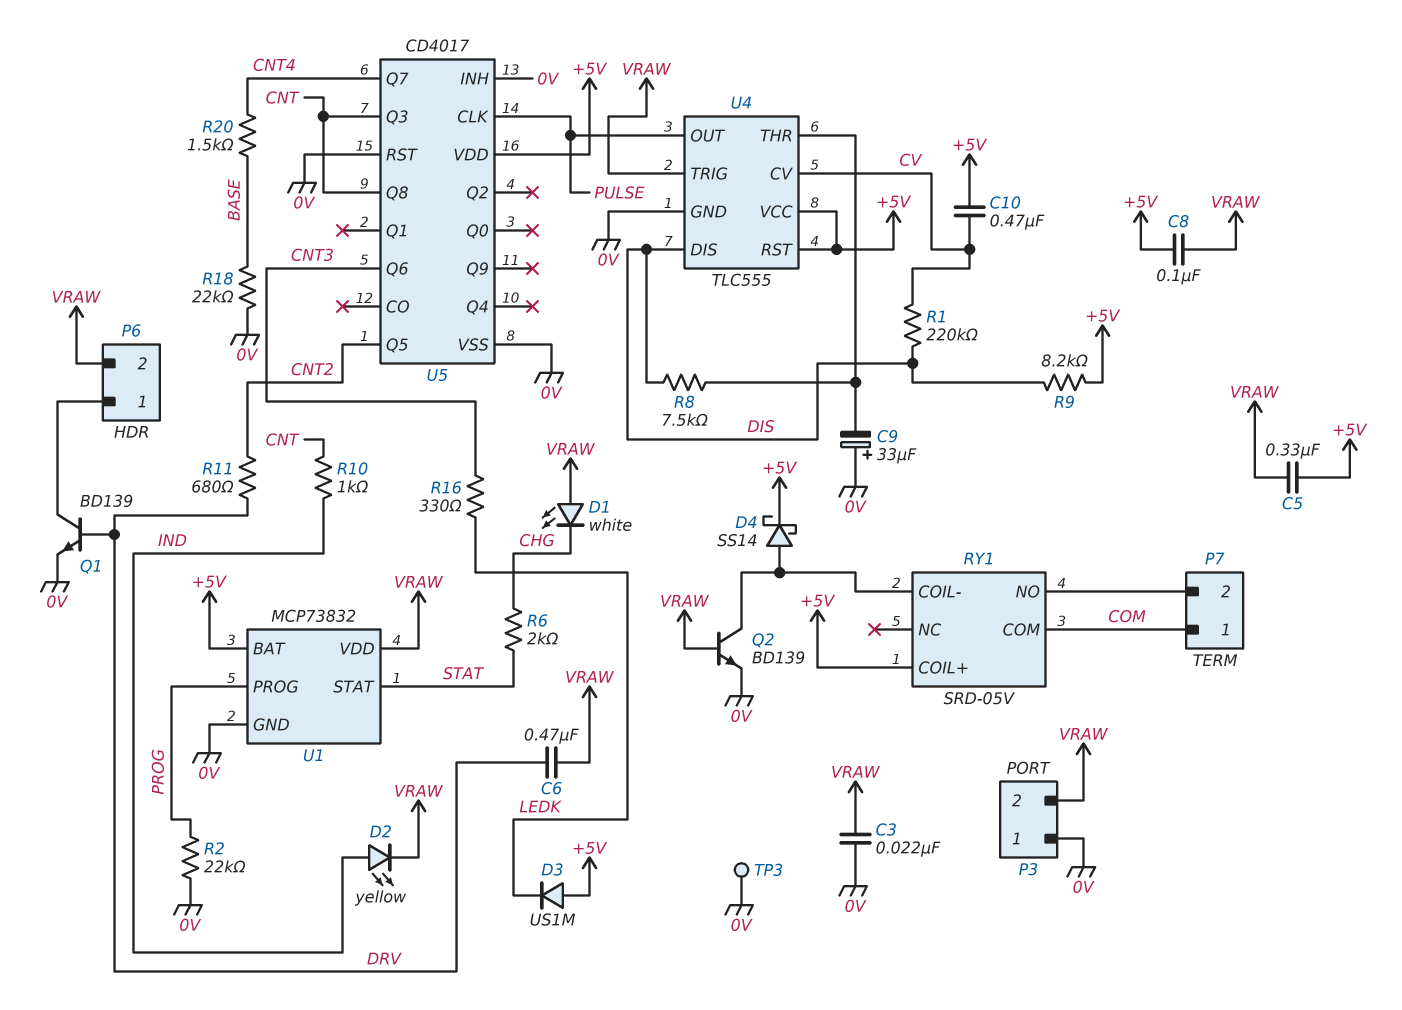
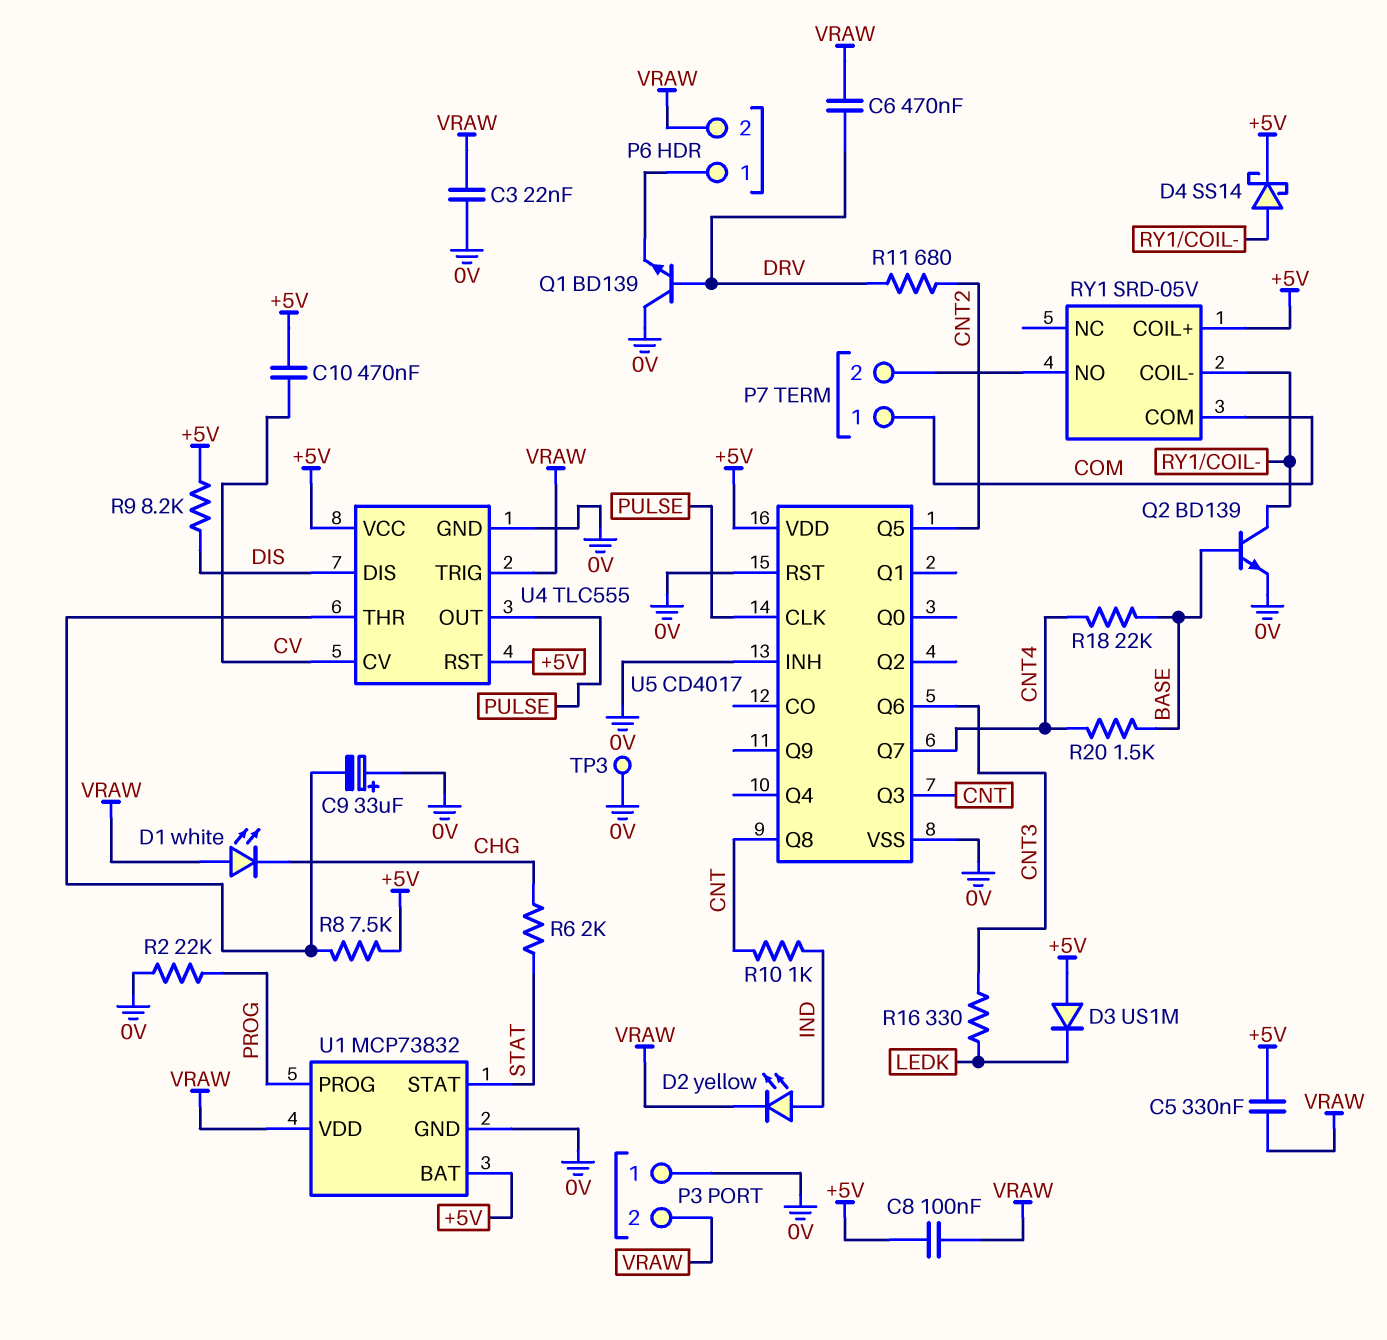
Q1: NPN BD139 (B DRV, C P6/1, E 0V) -> NPN BD139 (B DRV, C 0V, E P6/1)
Q2: NPN BD139 (B VRAW, C RY1/COIL-, E 0V) -> NPN BD139 (B BASE, C RY1/COIL-, E 0V)
R1: 220k (CV, DIS) -> none
R8: 7.5k (DIS, U4/THR) -> 7.5k (+5V, U4/THR)
R18: 22k (0V, BASE) -> 22k (BASE, CNT4)

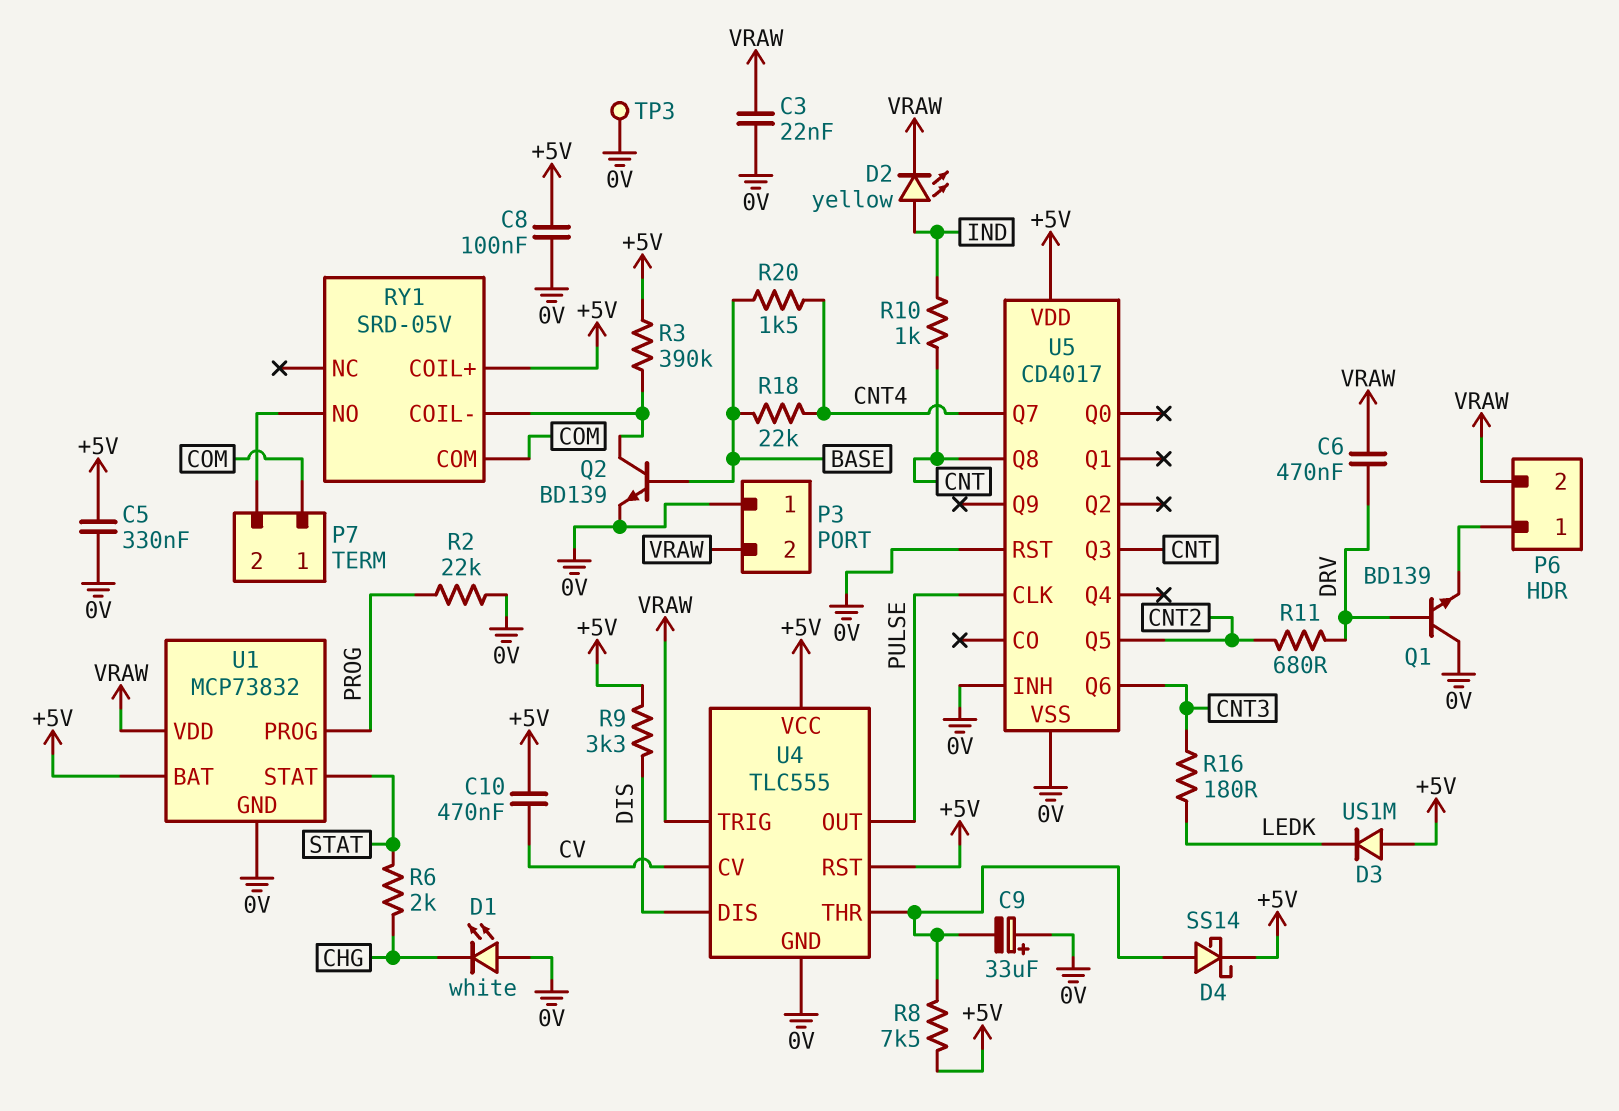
C5: 330nF (+5V, VRAW) -> 330nF (+5V, 0V)
C8: 100nF (+5V, VRAW) -> 100nF (+5V, 0V)
D1: LED white (A VRAW, K CHG) -> LED white (A 0V, K CHG)
D4: schottky SS14 (A RY1/COIL-, K +5V) -> schottky SS14 (A U4/THR, K +5V)
R3: none -> 390k (+5V, RY1/COIL-)
R9: 8.2k (+5V, DIS) -> 3.3k (+5V, DIS)
R16: 330 (CNT3, LEDK) -> 180 (CNT3, LEDK)

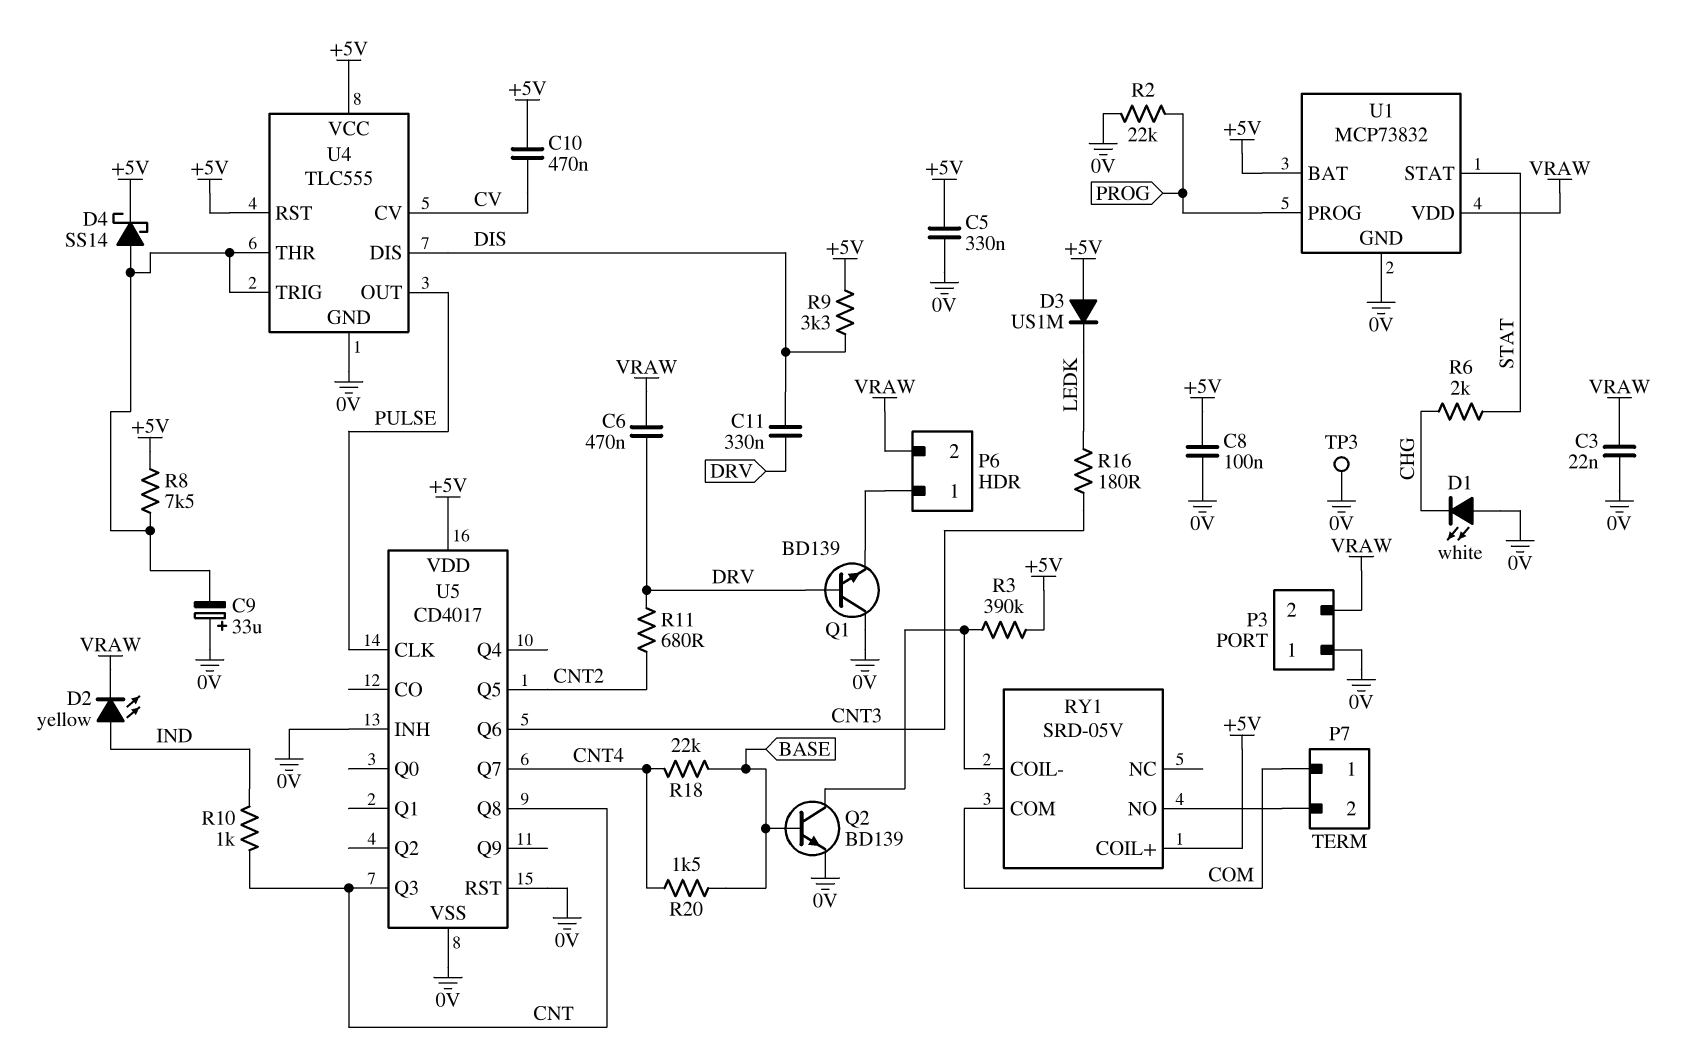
C11: none -> 330nF (DIS, DRV)
U4 pin TRIG: VRAW -> U4/THR

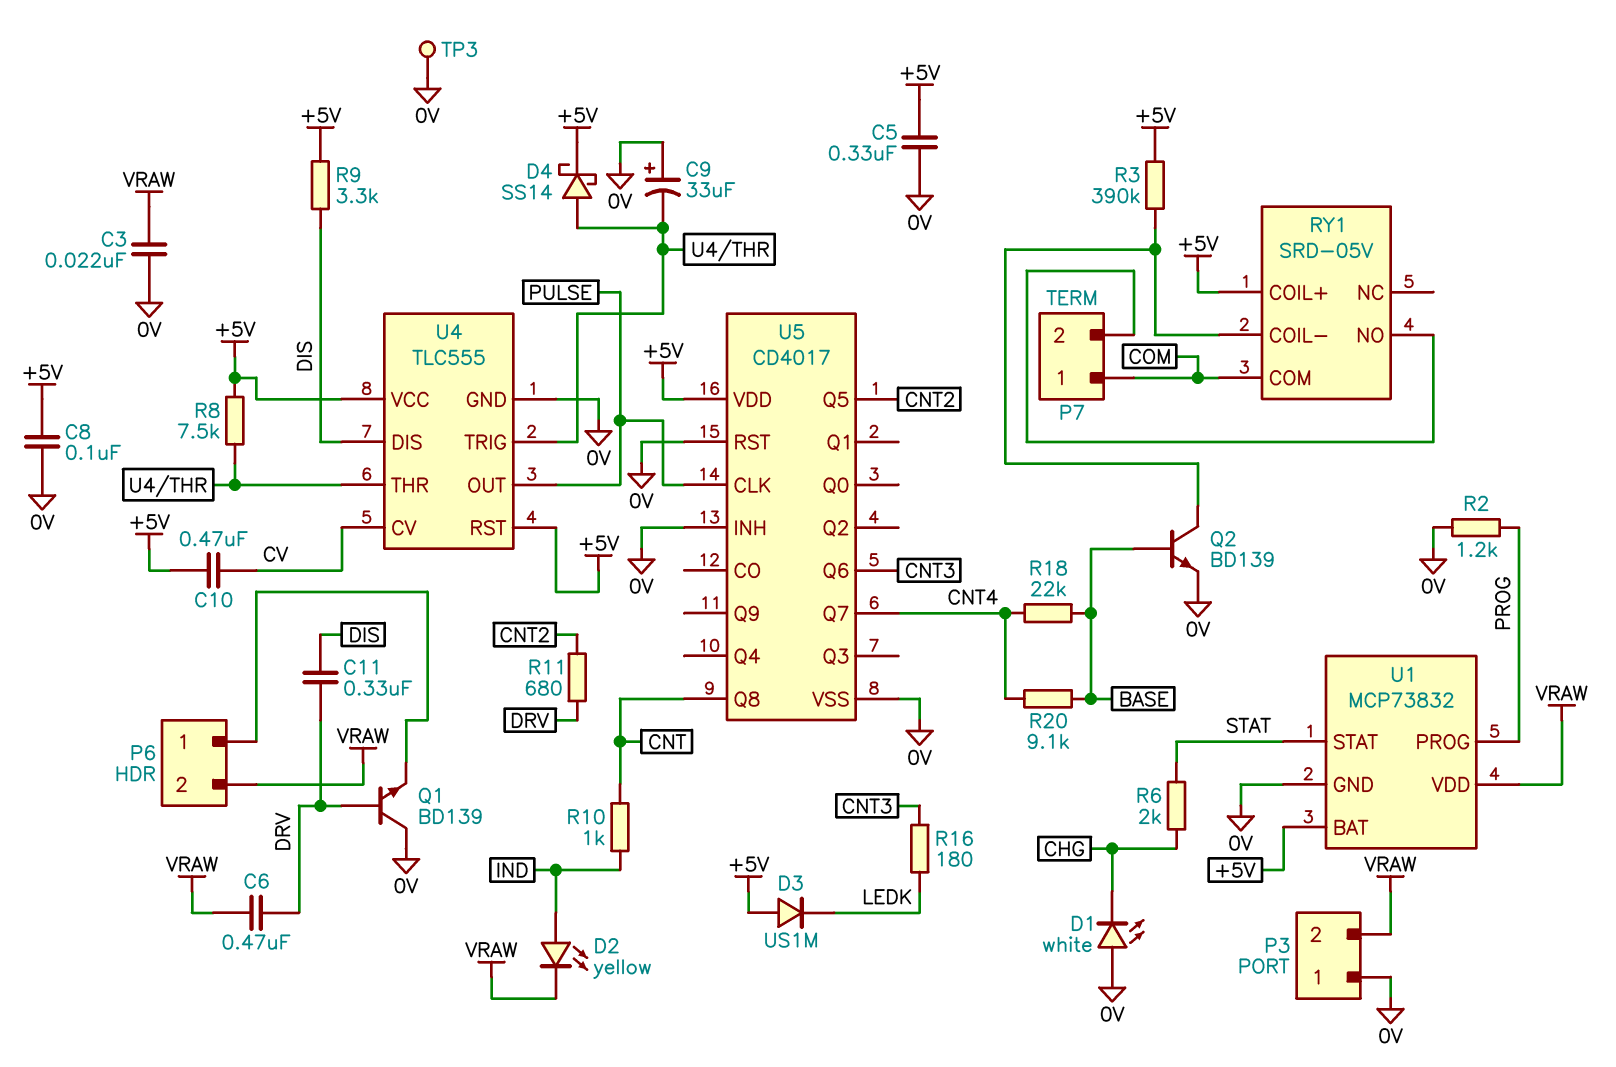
R2: 22k (0V, PROG) -> 1.2k (0V, PROG)
R20: 1.5k (BASE, CNT4) -> 9.1k (BASE, CNT4)
U5 pin Q3: CNT -> none

